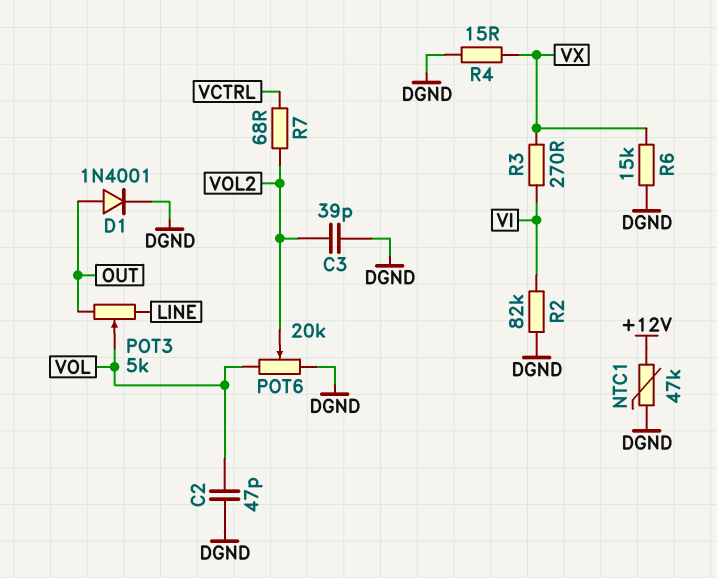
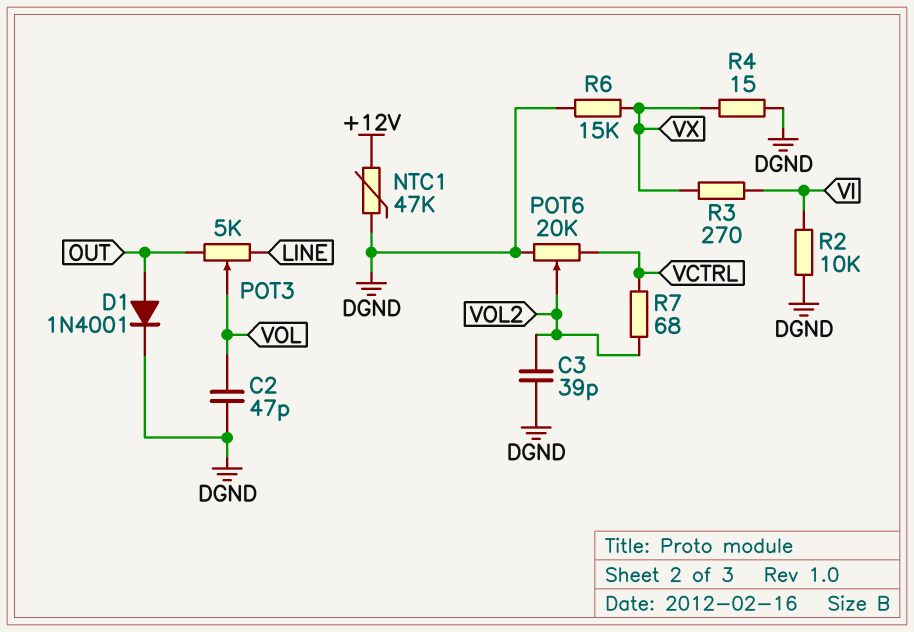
POT6: 20k (DGND, VOL, wiper VOL2) -> 20k (DGND, VCTRL, wiper VOL2)
R2: 82k (DGND, VI) -> 10k (DGND, VI)

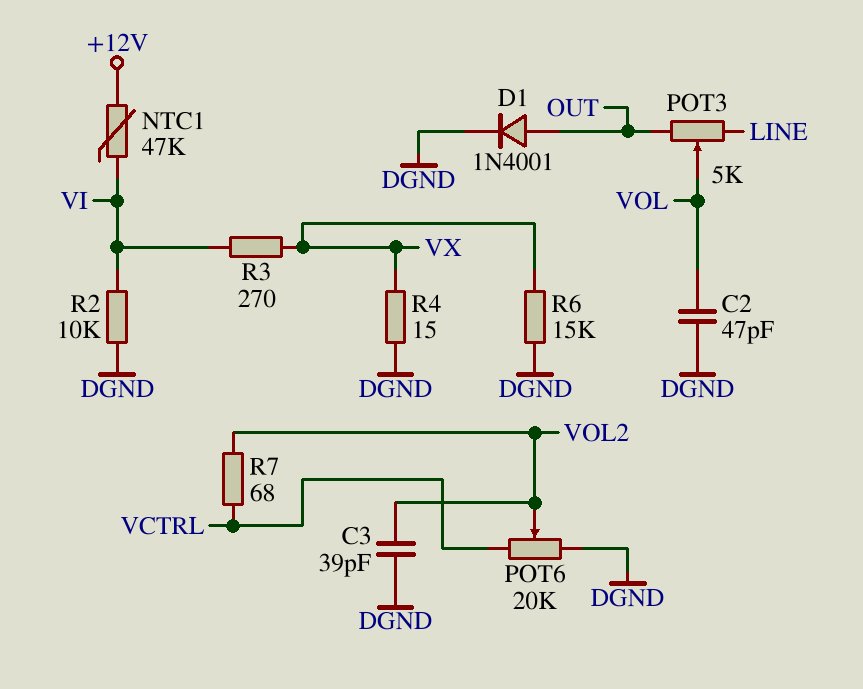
NTC1: 47k (+12V, DGND) -> 47k (+12V, VI)

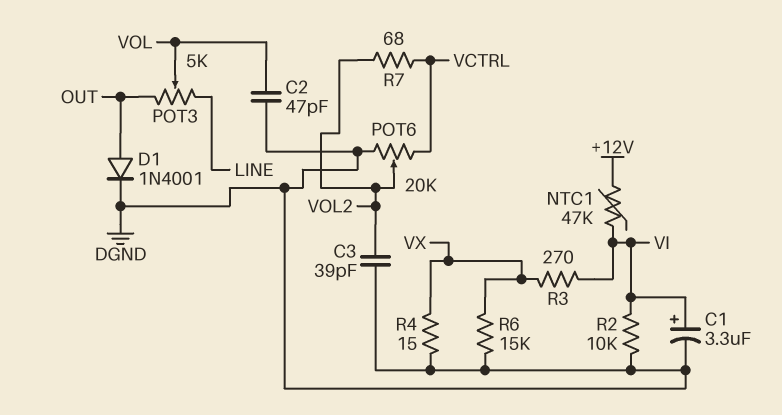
C1: none -> 3.3uF (plus VI, minus DGND)

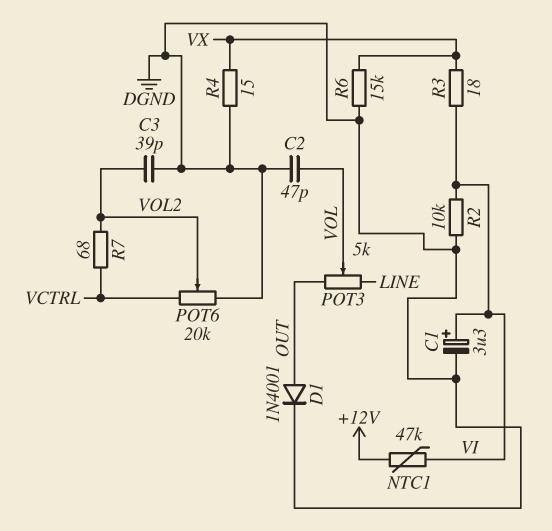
R3: 270 (VI, VX) -> 18 (VI, VX)

